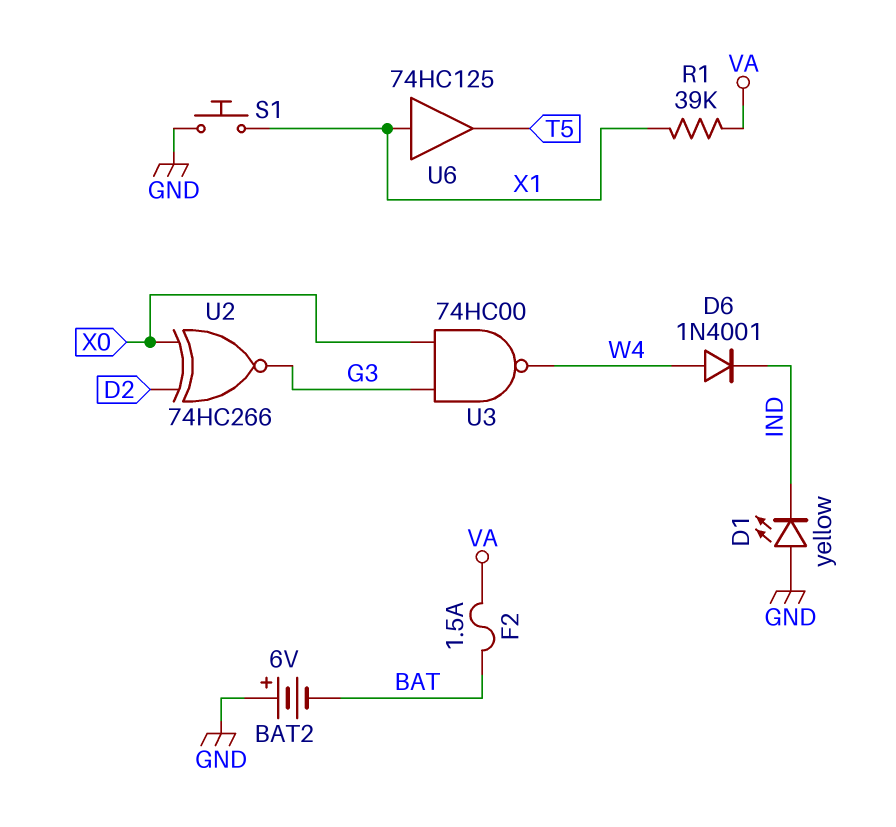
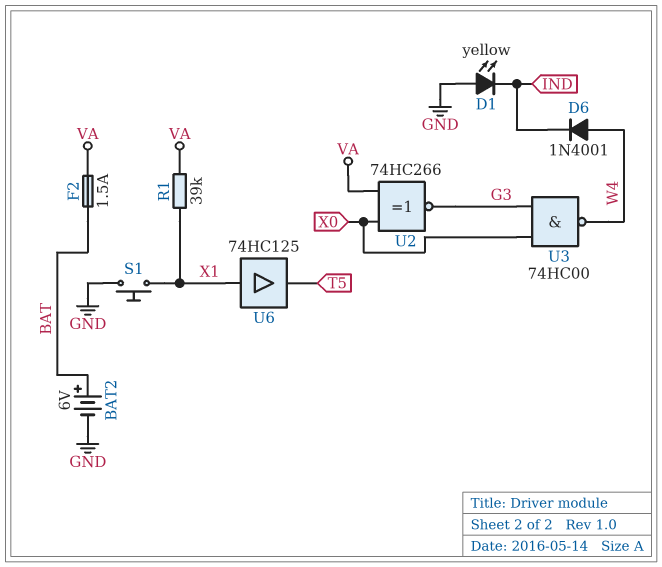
BAT2: 6V (plus GND, minus BAT) -> 6V (plus BAT, minus GND)
U2: XNOR 74HC266 (in D2, in X0, out G3) -> XNOR 74HC266 (in VA, in X0, out G3)

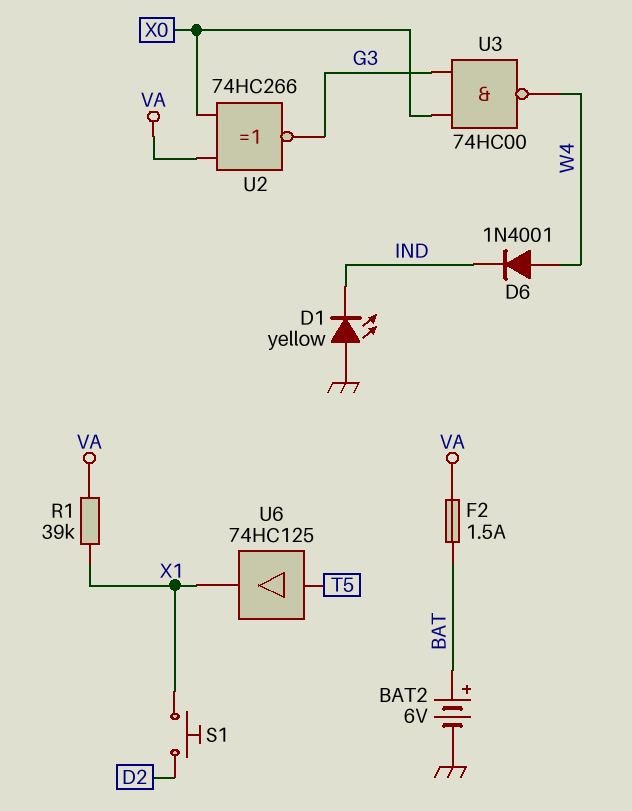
S1: button (GND, X1) -> button (D2, X1)
U6: buffer 74HC125 (in X1, out T5) -> buffer 74HC125 (in T5, out X1)

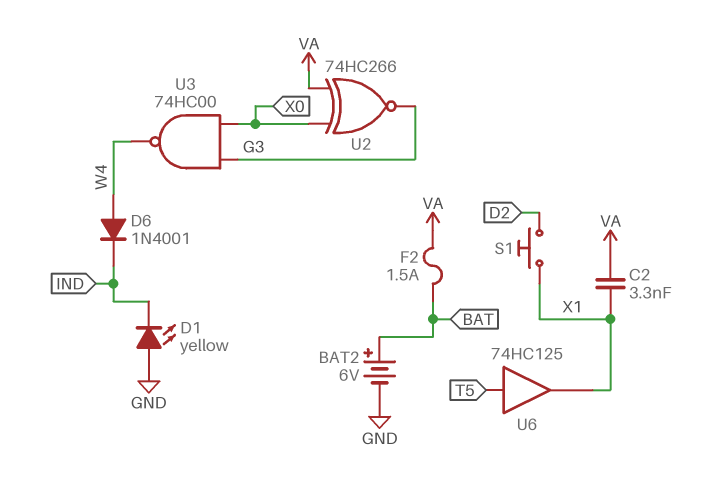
C2: none -> 3.3nF (VA, X1)
R1: 39k (VA, X1) -> none

